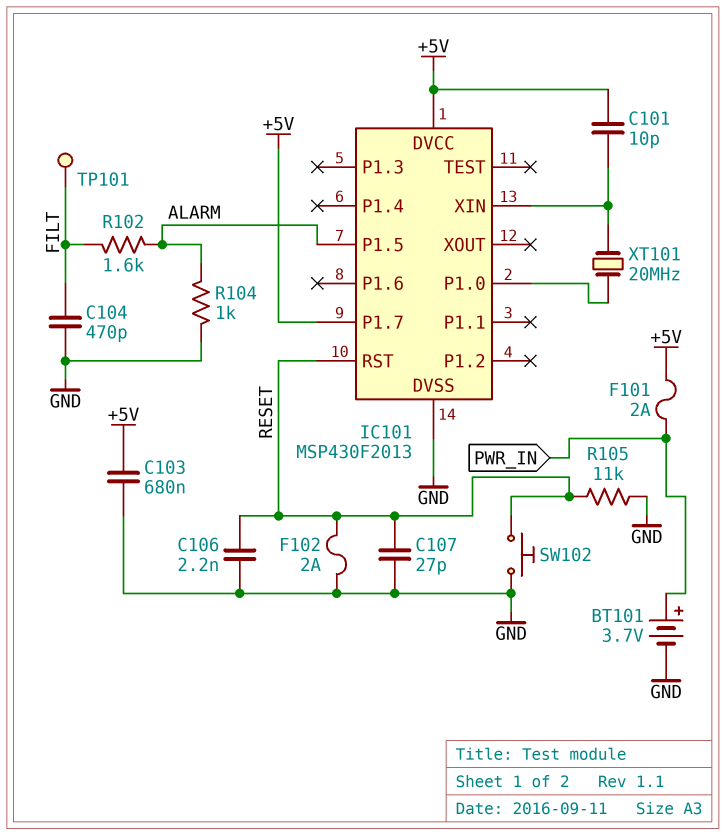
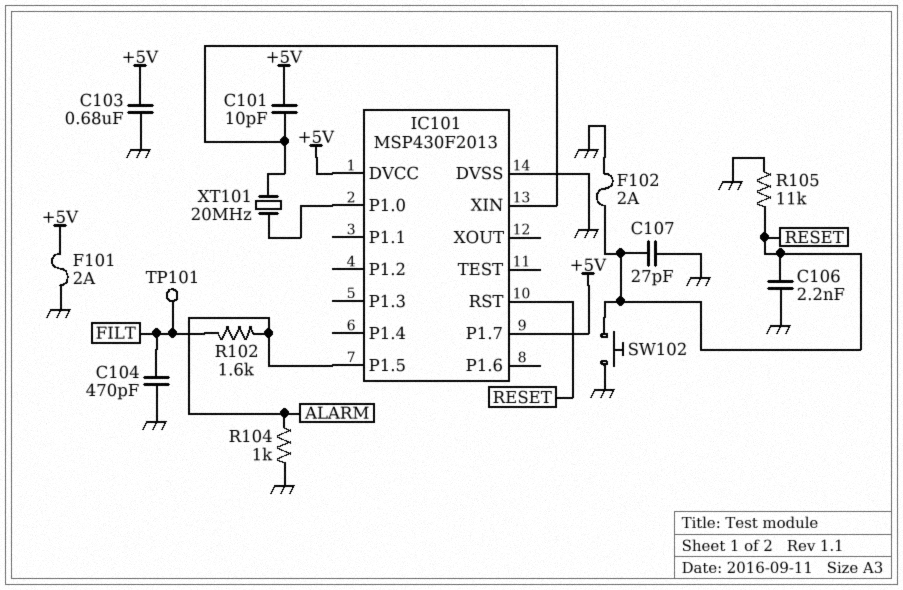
BT101: 3.7V (plus PWR_IN, minus GND) -> none
F101: 2A (+5V, PWR_IN) -> 2A (+5V, GND)

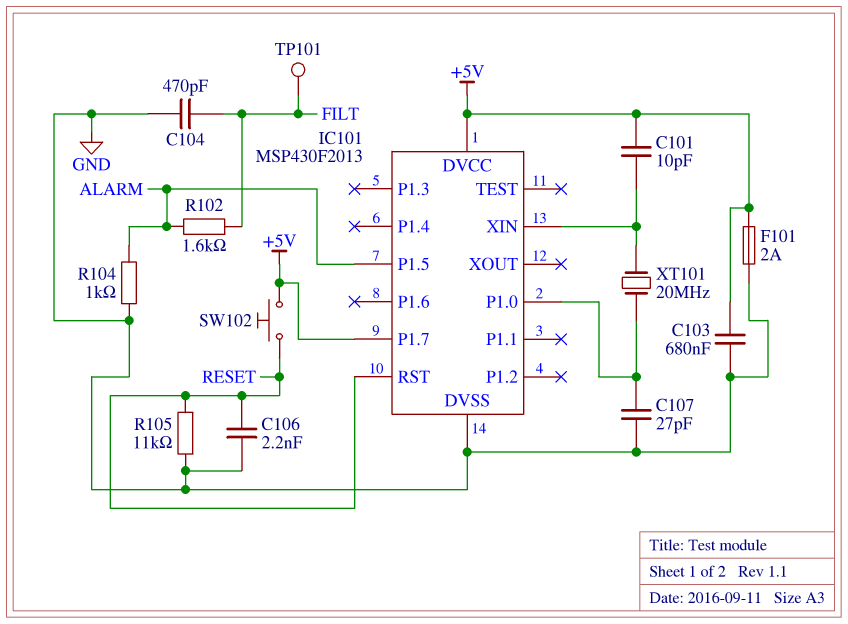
C107: 27pF (GND, RESET) -> 27pF (GND, IC101/P1.0)
F102: 2A (GND, RESET) -> none
SW102: button (GND, RESET) -> button (+5V, RESET)

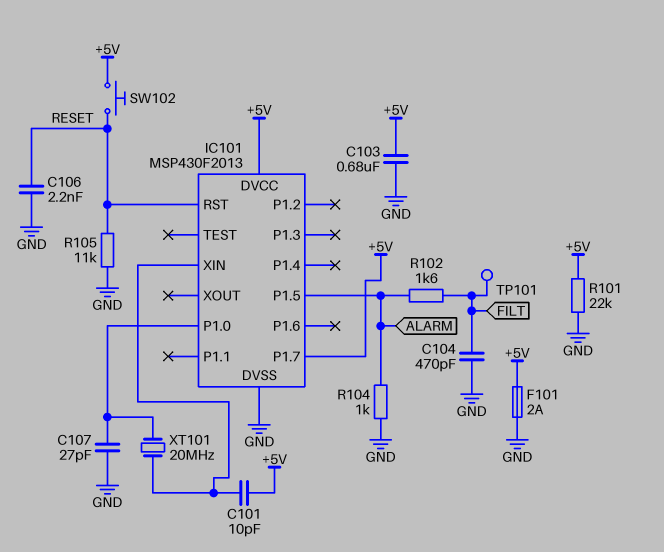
R101: none -> 22k (+5V, GND)

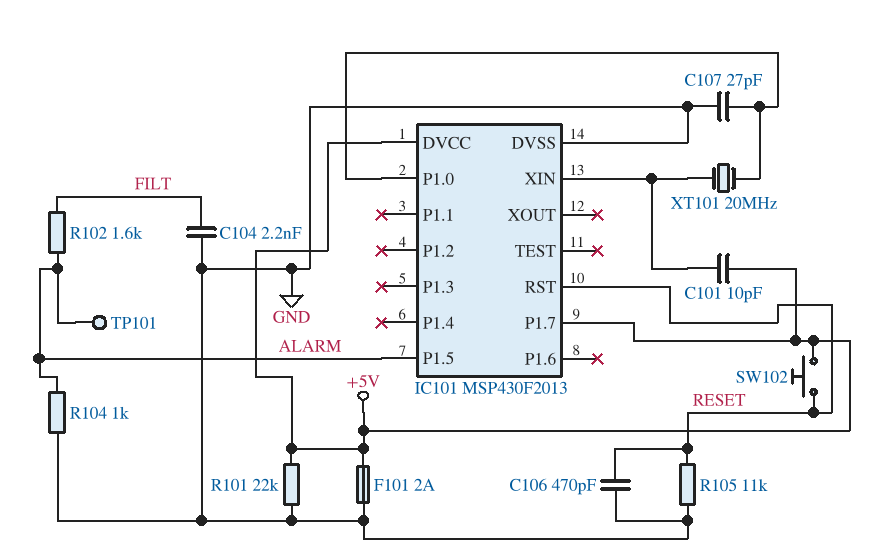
C103: 680nF (+5V, GND) -> none
C104: 470pF (FILT, GND) -> 2.2nF (FILT, GND)
C106: 2.2nF (GND, RESET) -> 470pF (GND, RESET)
TP101: test point (FILT) -> test point (ALARM)

